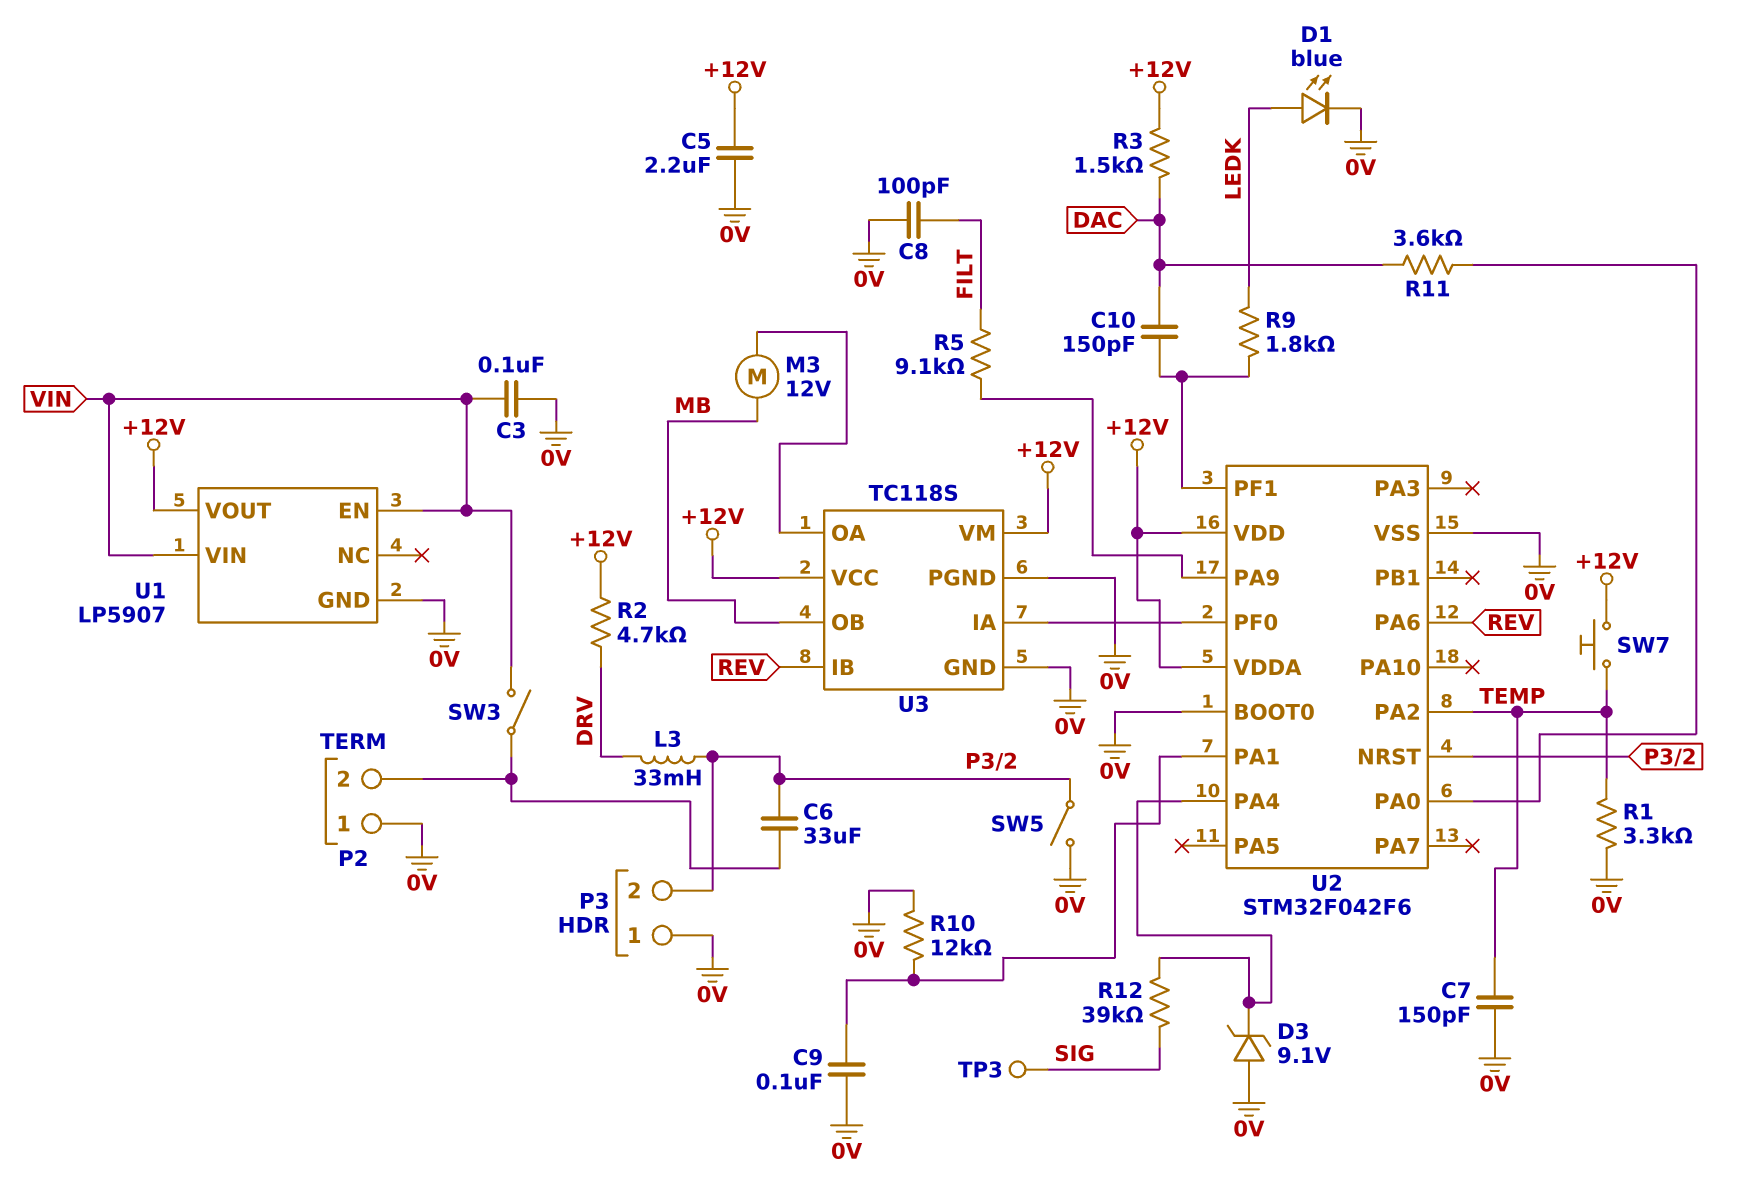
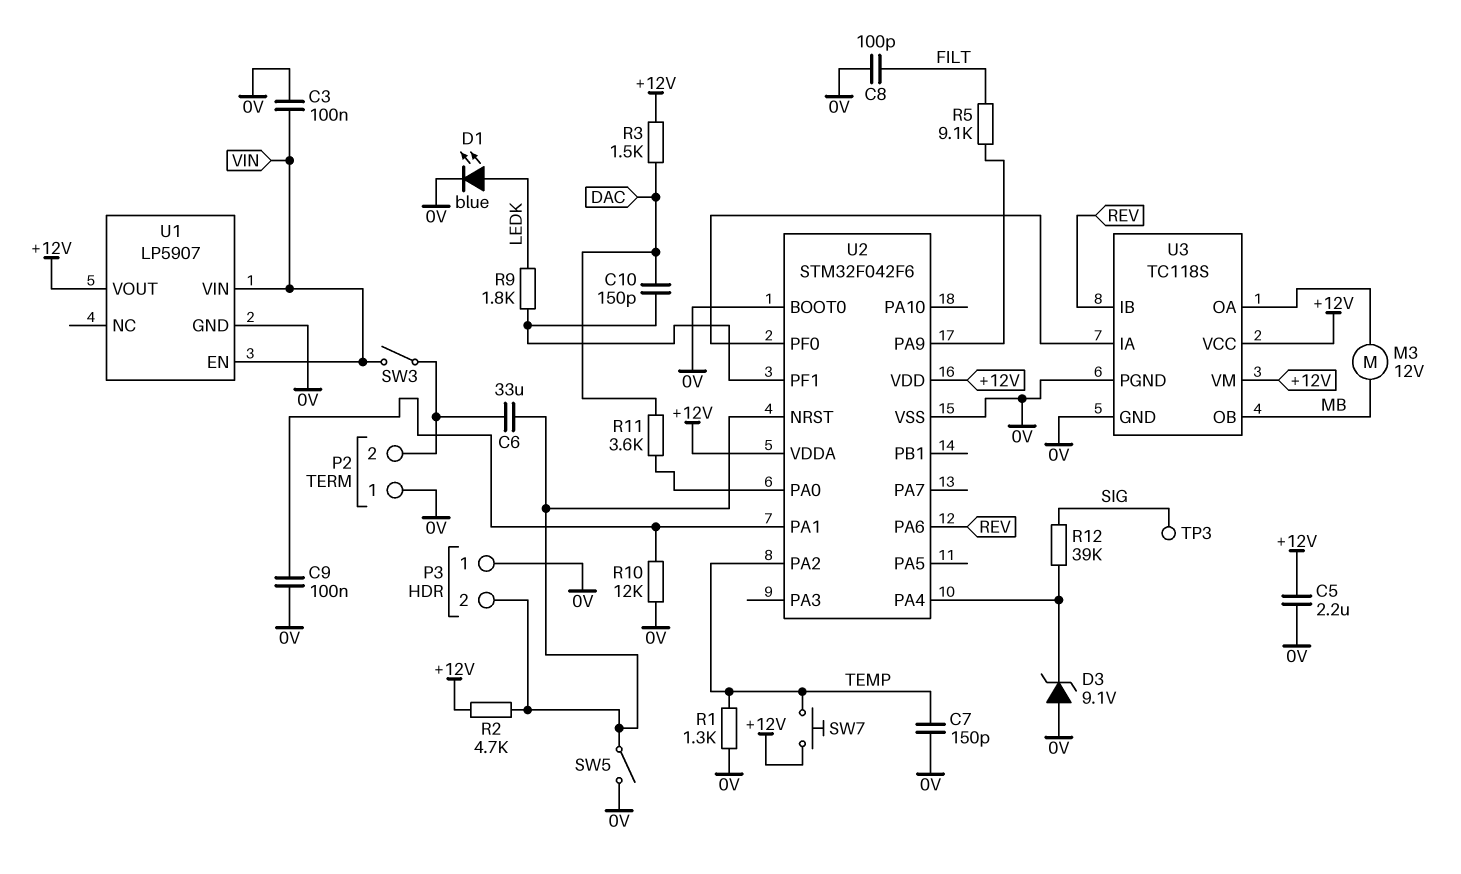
L3: 33mH (DRV, P3/2) -> none
R1: 3.3k (0V, TEMP) -> 1.3k (0V, TEMP)
R2: 4.7k (+12V, DRV) -> 4.7k (+12V, P3/2)

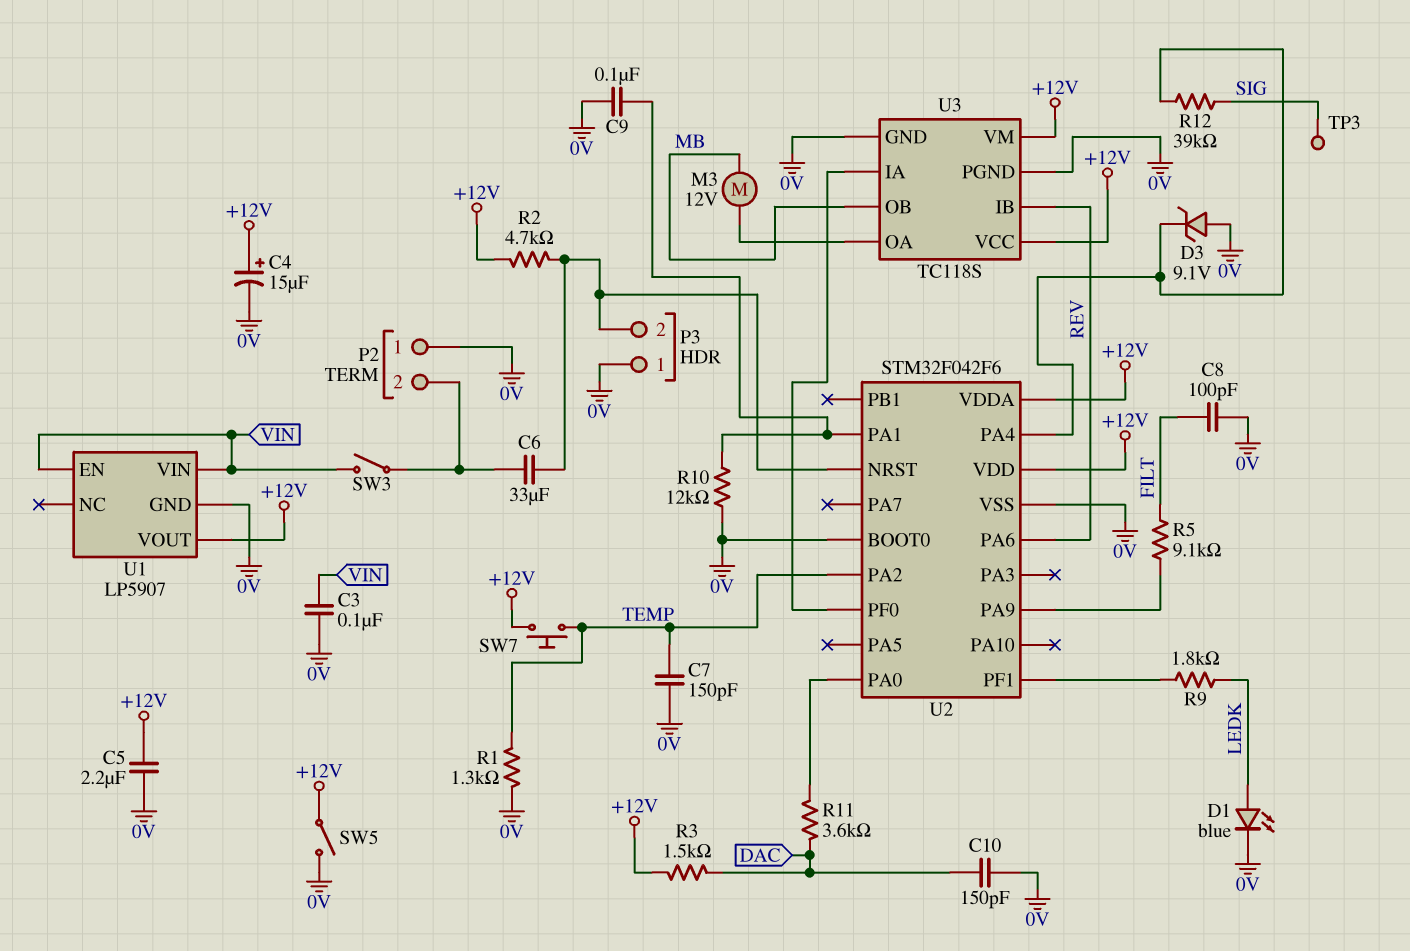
C4: none -> 15uF (plus +12V, minus 0V)
C10: 150pF (DAC, U2/PF1) -> 150pF (0V, DAC)
SW5: switch (0V, P3/2) -> switch (+12V, 0V)

